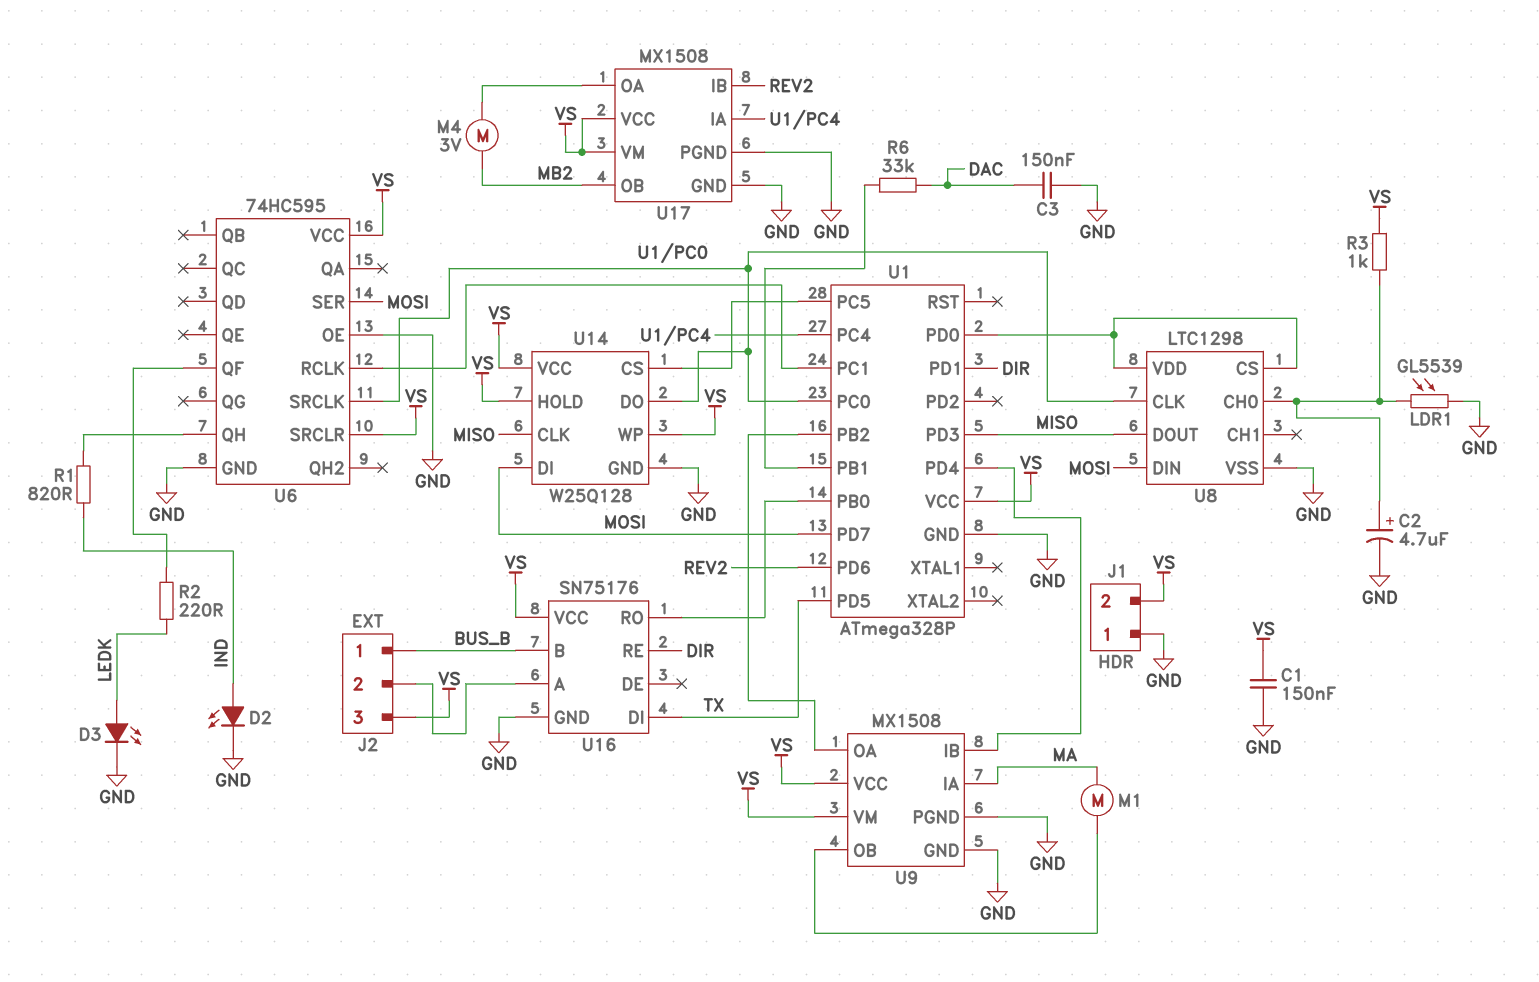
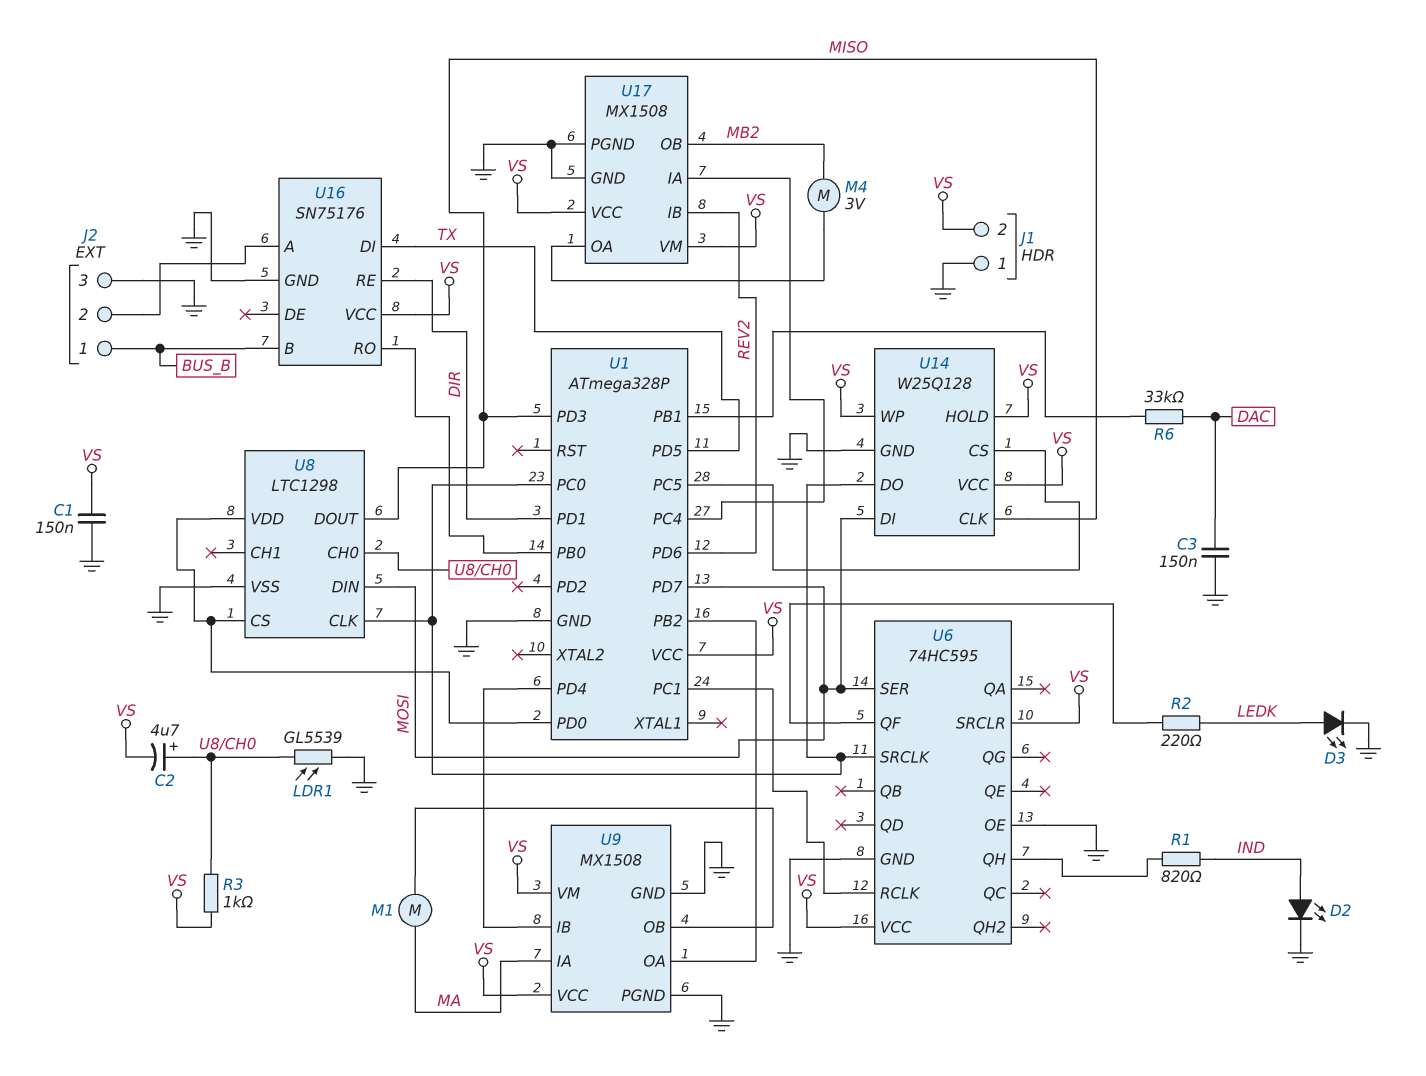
C2: 4.7uF (plus U8/CH0, minus GND) -> 4.7uF (plus U8/CH0, minus VS)
J2 pin 3: VS -> GND

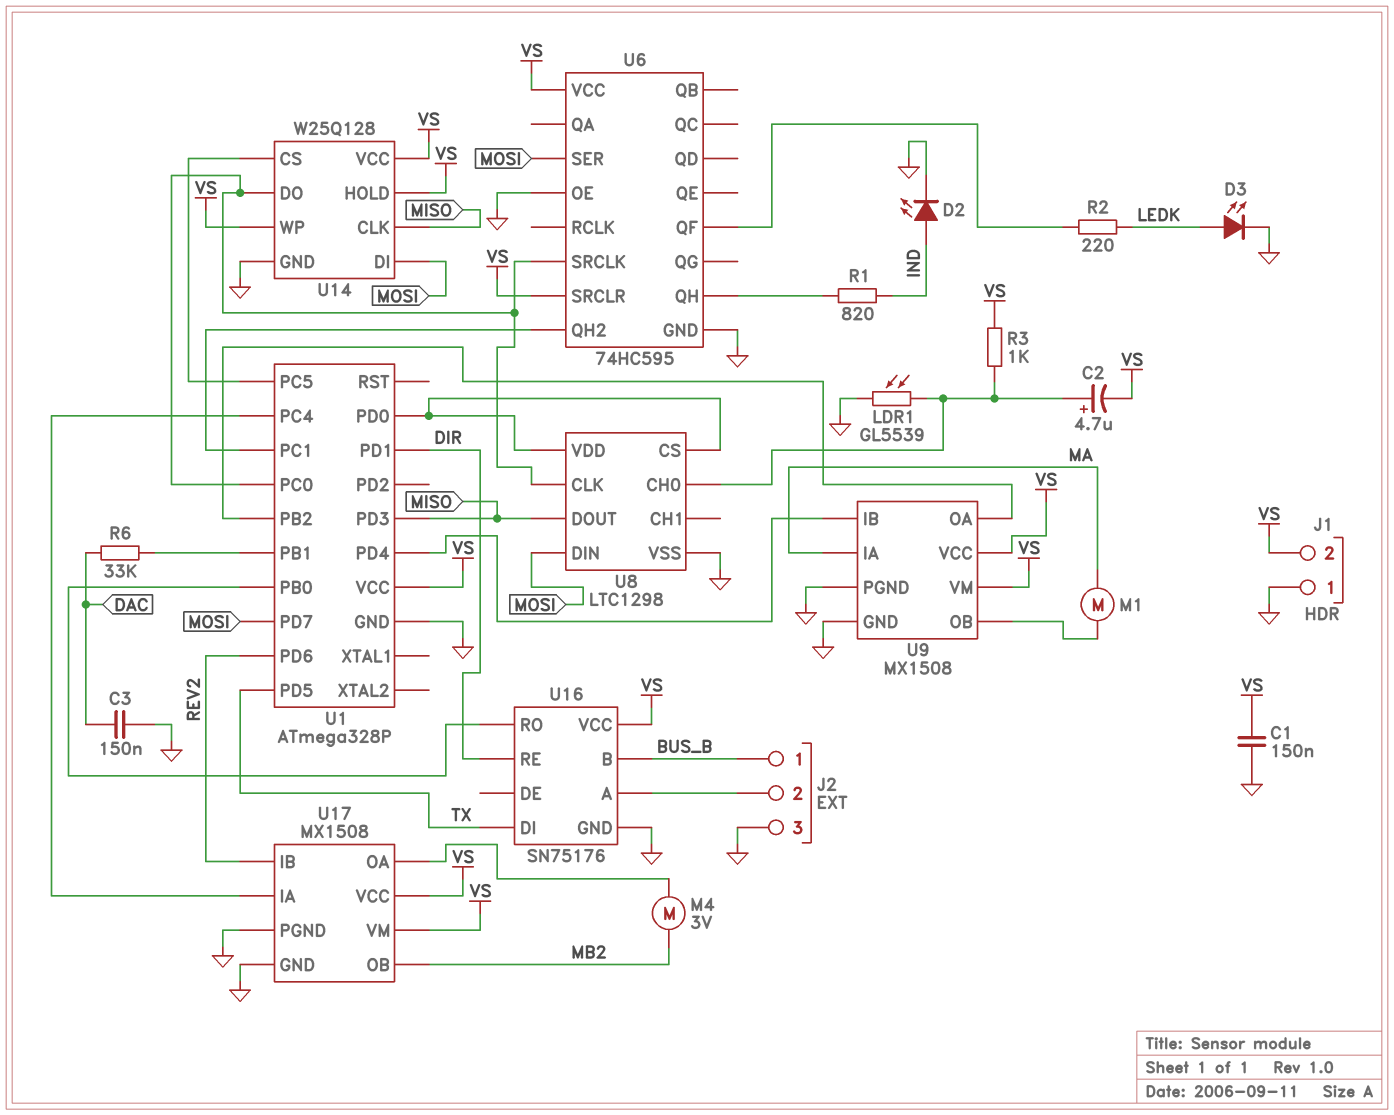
U6 pin QH2: none -> U1/PC1
U6 pin RCLK: U1/PC1 -> none

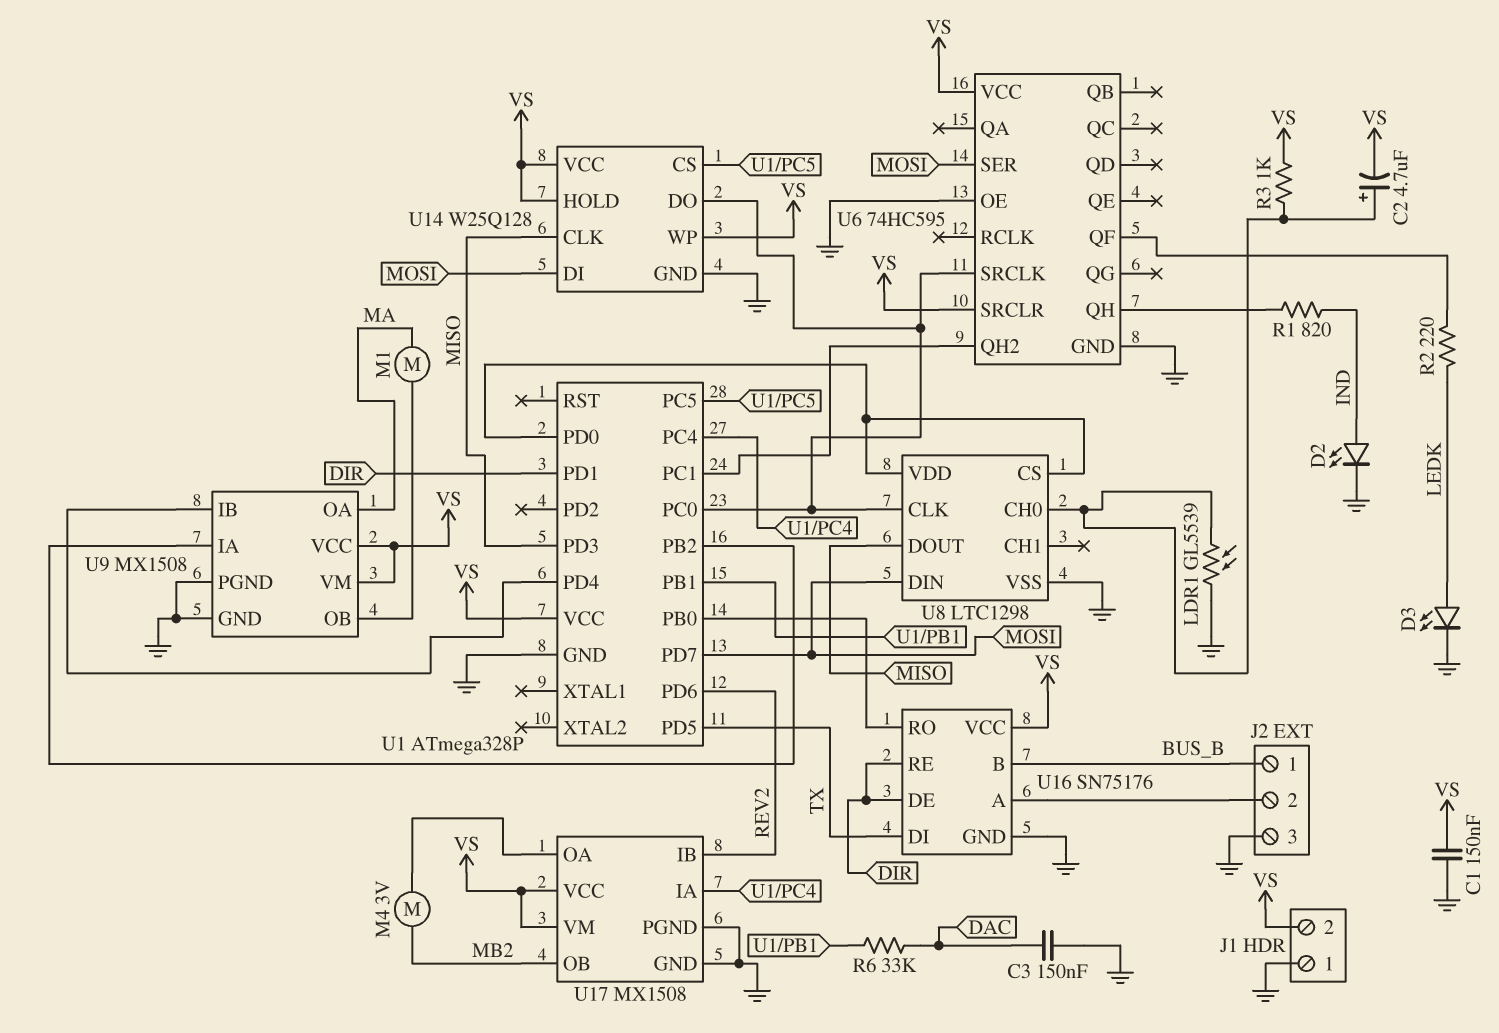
U9 pin IA: MA -> U1/PB2
U9 pin OA: U1/PB2 -> MA
U16 pin DE: none -> DIR

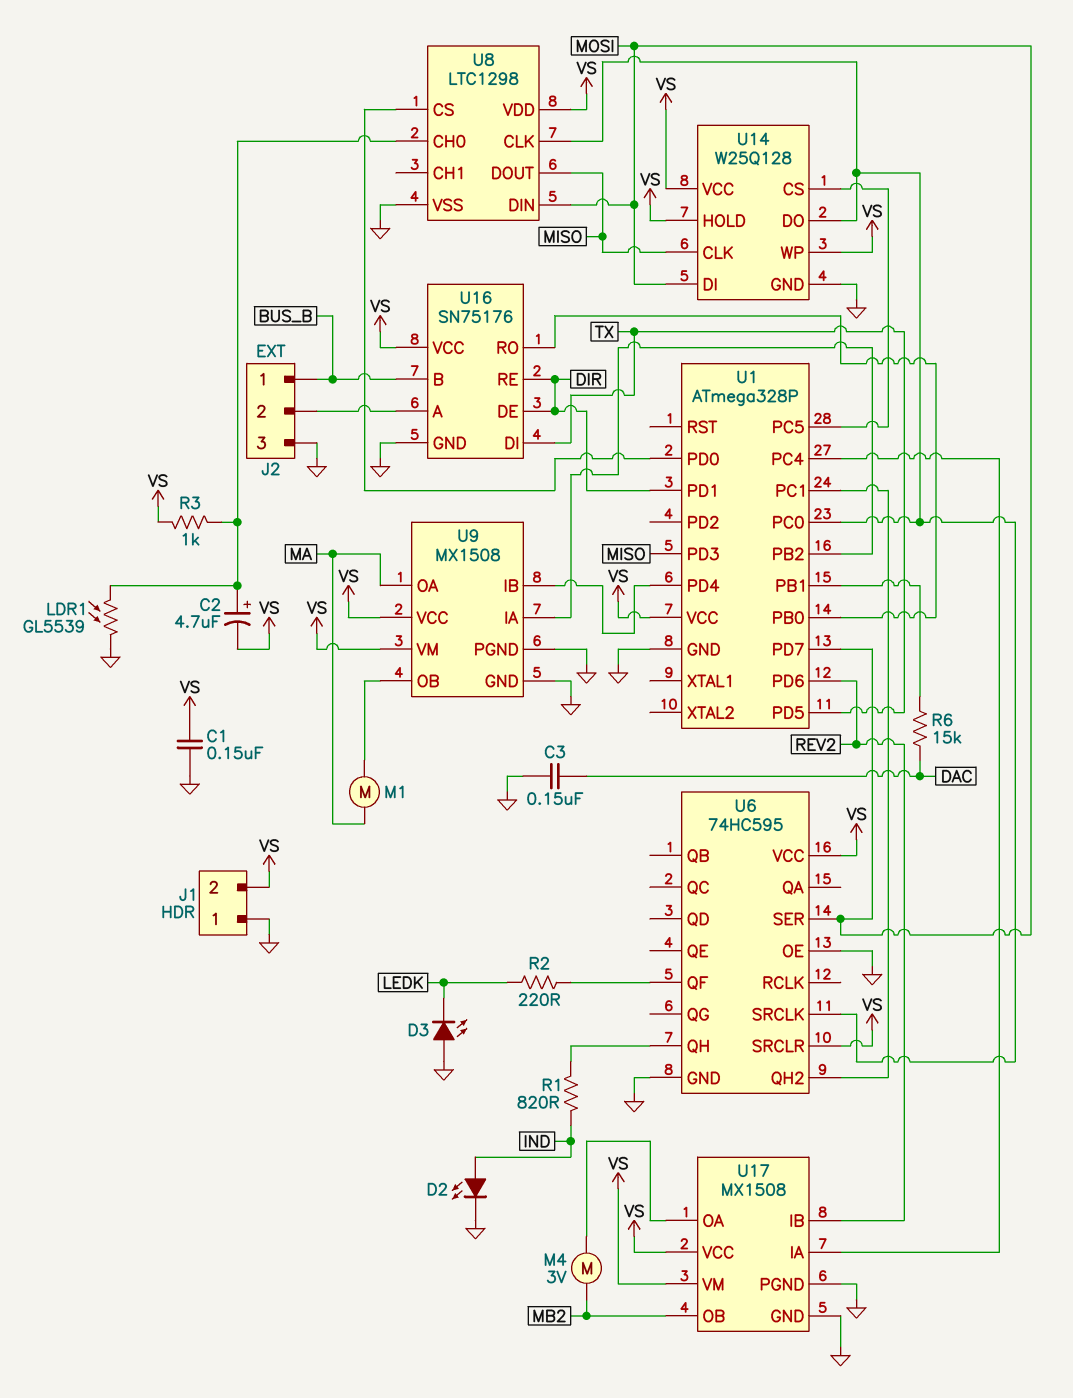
D3: LED (A LEDK, K GND) -> LED (A GND, K LEDK)
R6: 33k (DAC, U1/PB1) -> 15k (DAC, U1/PB1)
U8 pin VDD: U1/PD0 -> VS

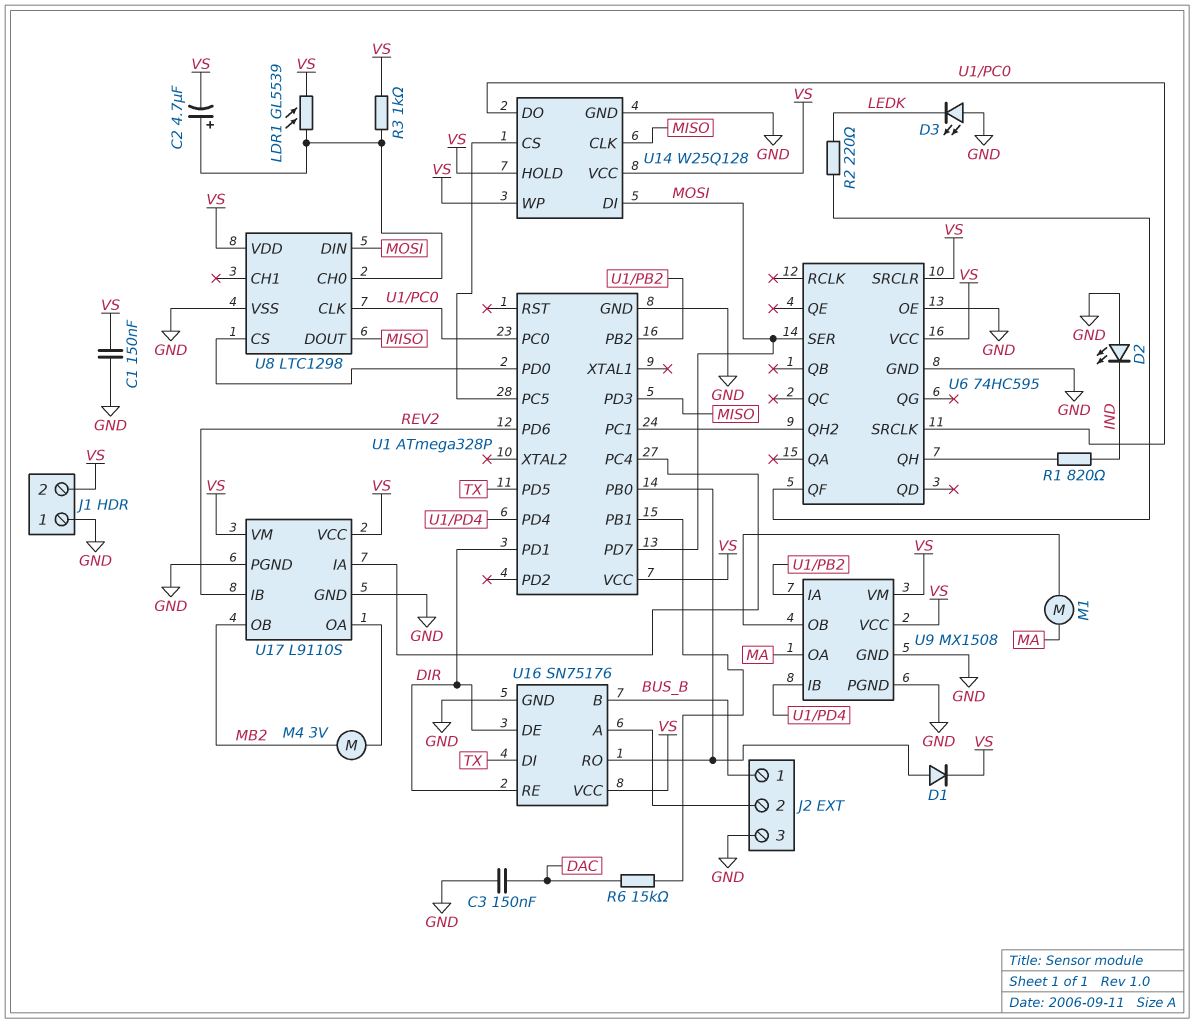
D1: none -> diode (A U1/PB0, K VS)
D2: LED (A IND, K GND) -> LED (A GND, K IND)
LDR1: GL5539 (GND, U8/CH0) -> GL5539 (U8/CH0, VS)
U17: MX1508 -> L9110S

